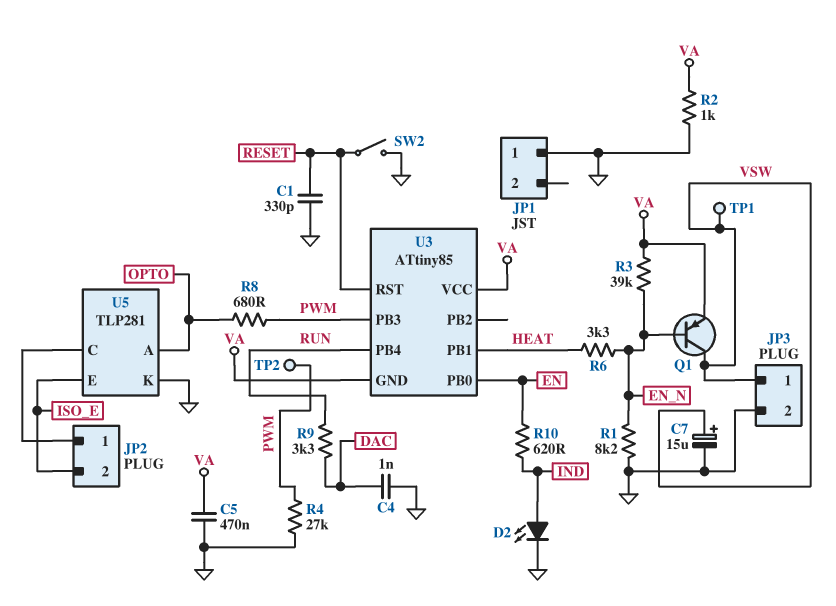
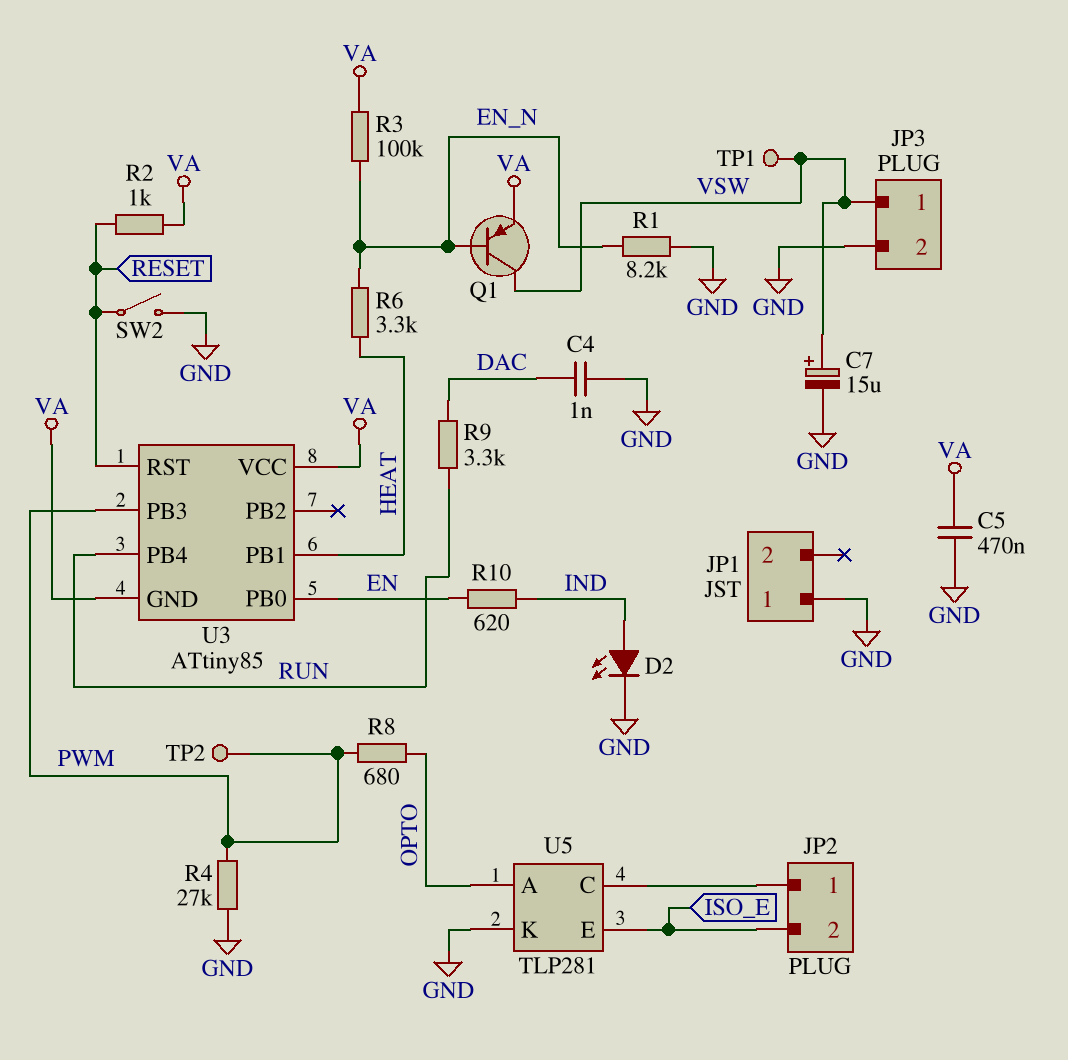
C1: 330pF (GND, RESET) -> none
R2: 1k (GND, VA) -> 1k (RESET, VA)
R3: 39k (EN_N, VA) -> 100k (EN_N, VA)

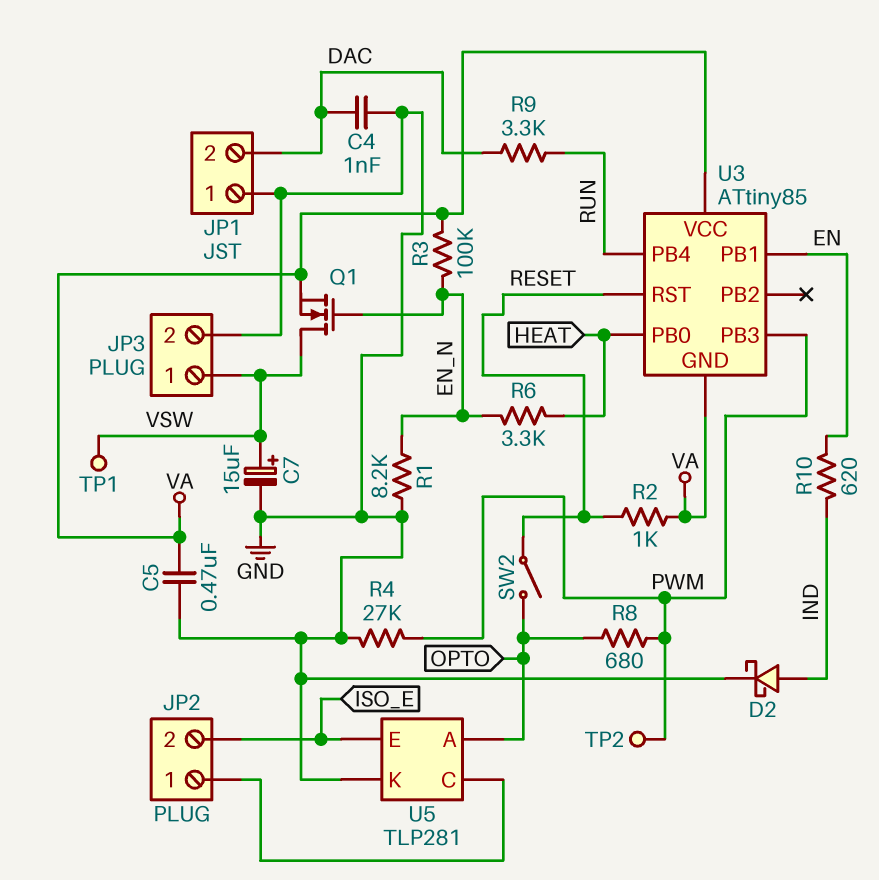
D2: LED (A IND, K GND) -> schottky (A IND, K GND)
JP1 pin 2: none -> DAC
Q1: PNP (B EN_N, C VSW, E VA) -> NMOS (G EN_N, D VSW, S VA)
SW2: switch (GND, RESET) -> switch (OPTO, RESET)
U3 pin PB0: EN -> HEAT
U3 pin PB1: HEAT -> EN

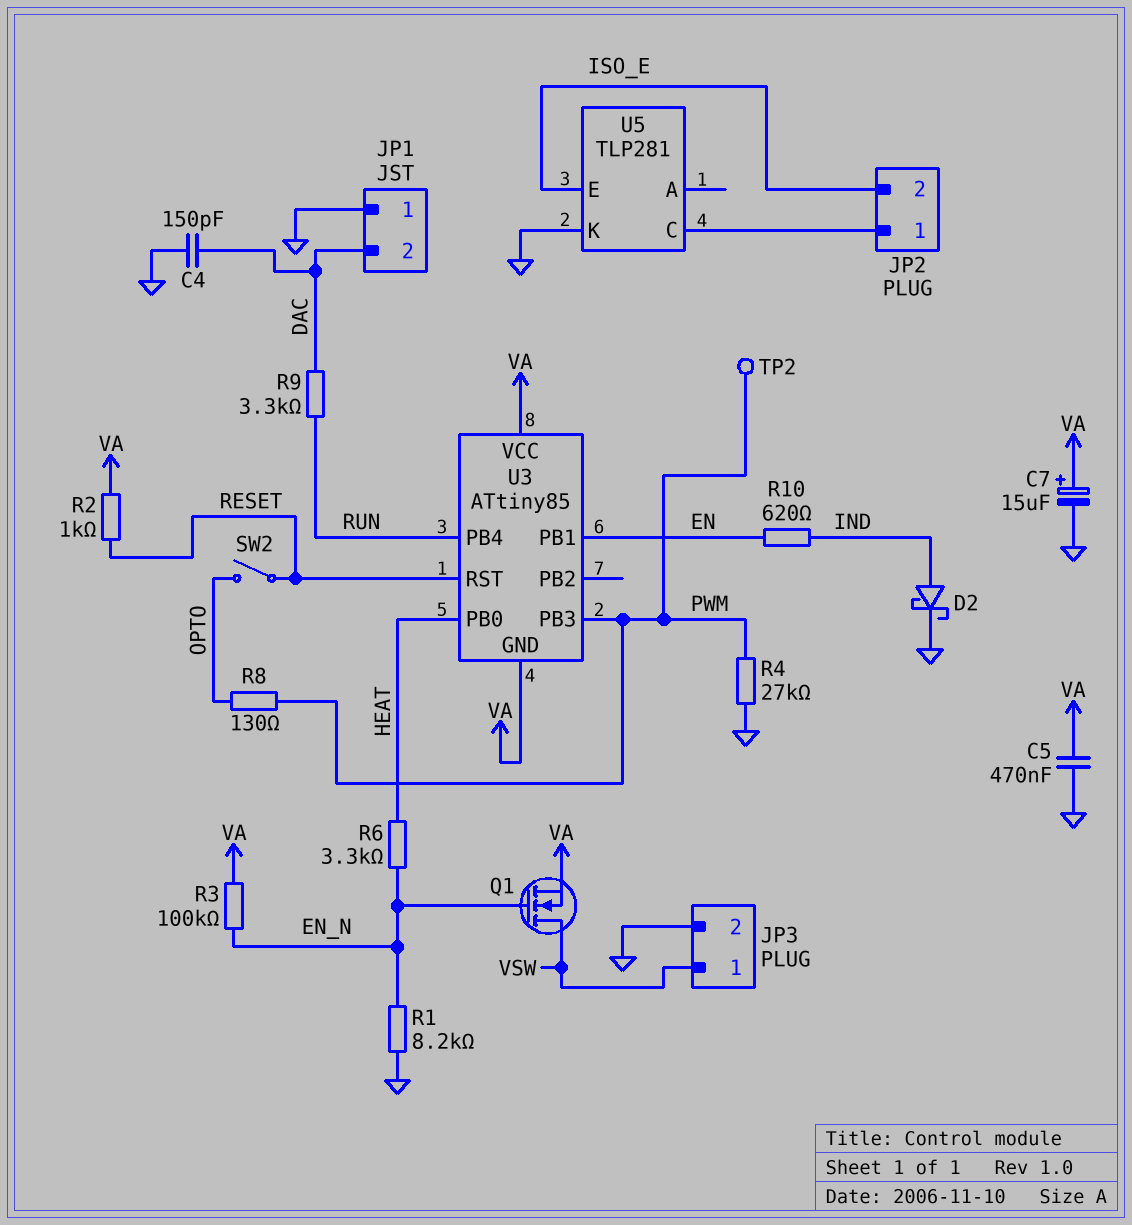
C4: 1nF (DAC, GND) -> 150pF (DAC, GND)
C7: 15uF (plus VSW, minus GND) -> 15uF (plus VA, minus GND)
R8: 680 (OPTO, PWM) -> 130 (OPTO, PWM)
TP1: test point (VSW) -> none
U5 pin A: OPTO -> none

